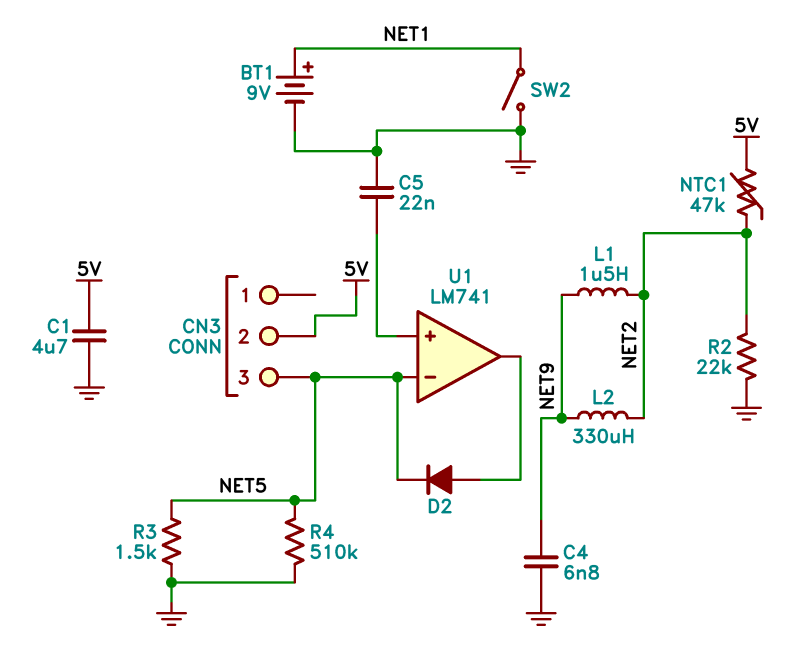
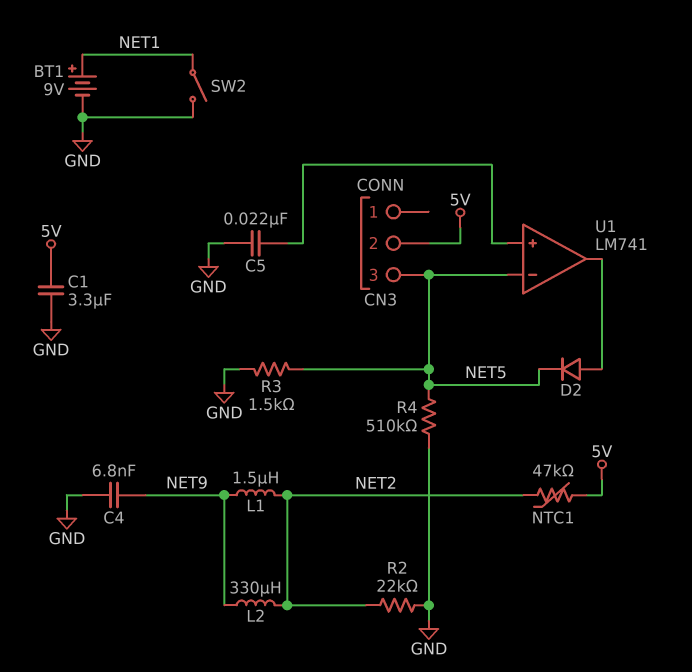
C1: 4.7uF (5V, GND) -> 3.3uF (5V, GND)

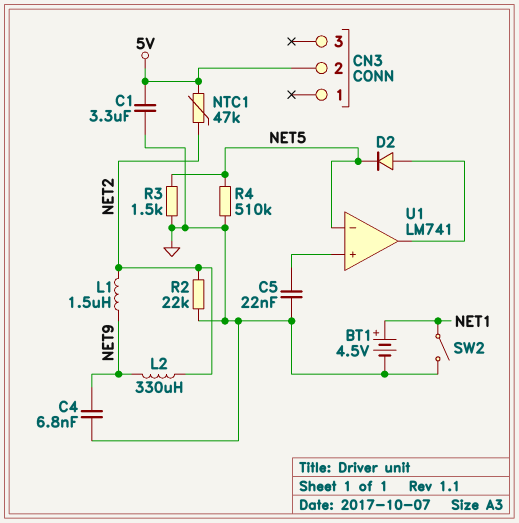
BT1: 9V (plus NET1, minus GND) -> 4.5V (plus NET1, minus GND)
CN3 pin 3: NET5 -> none

